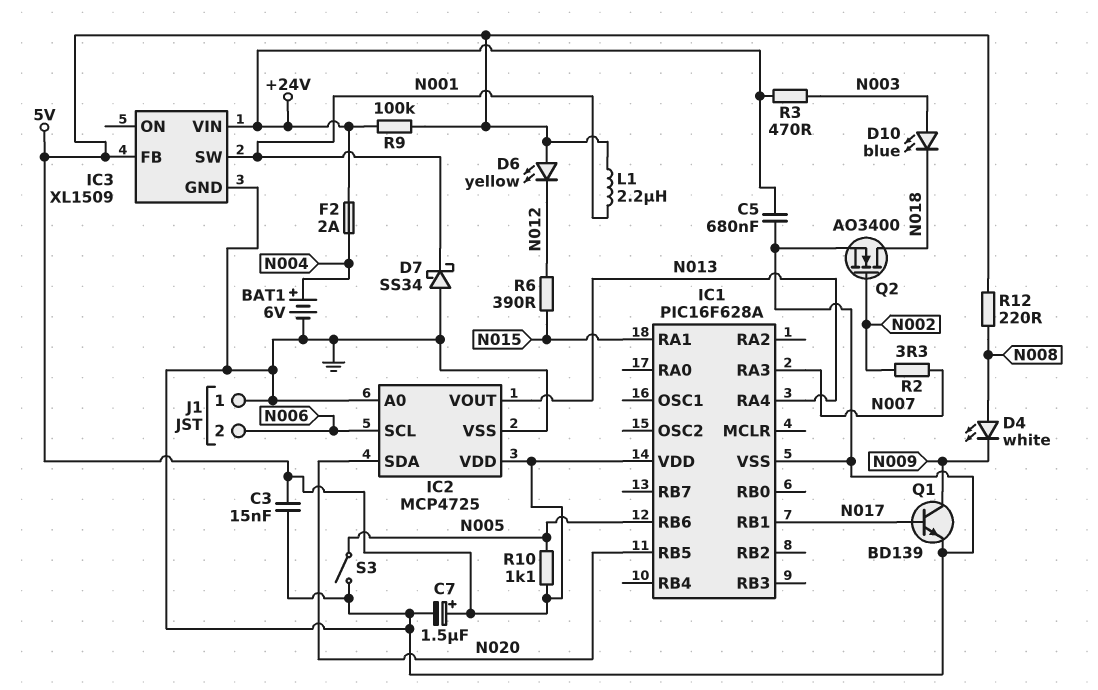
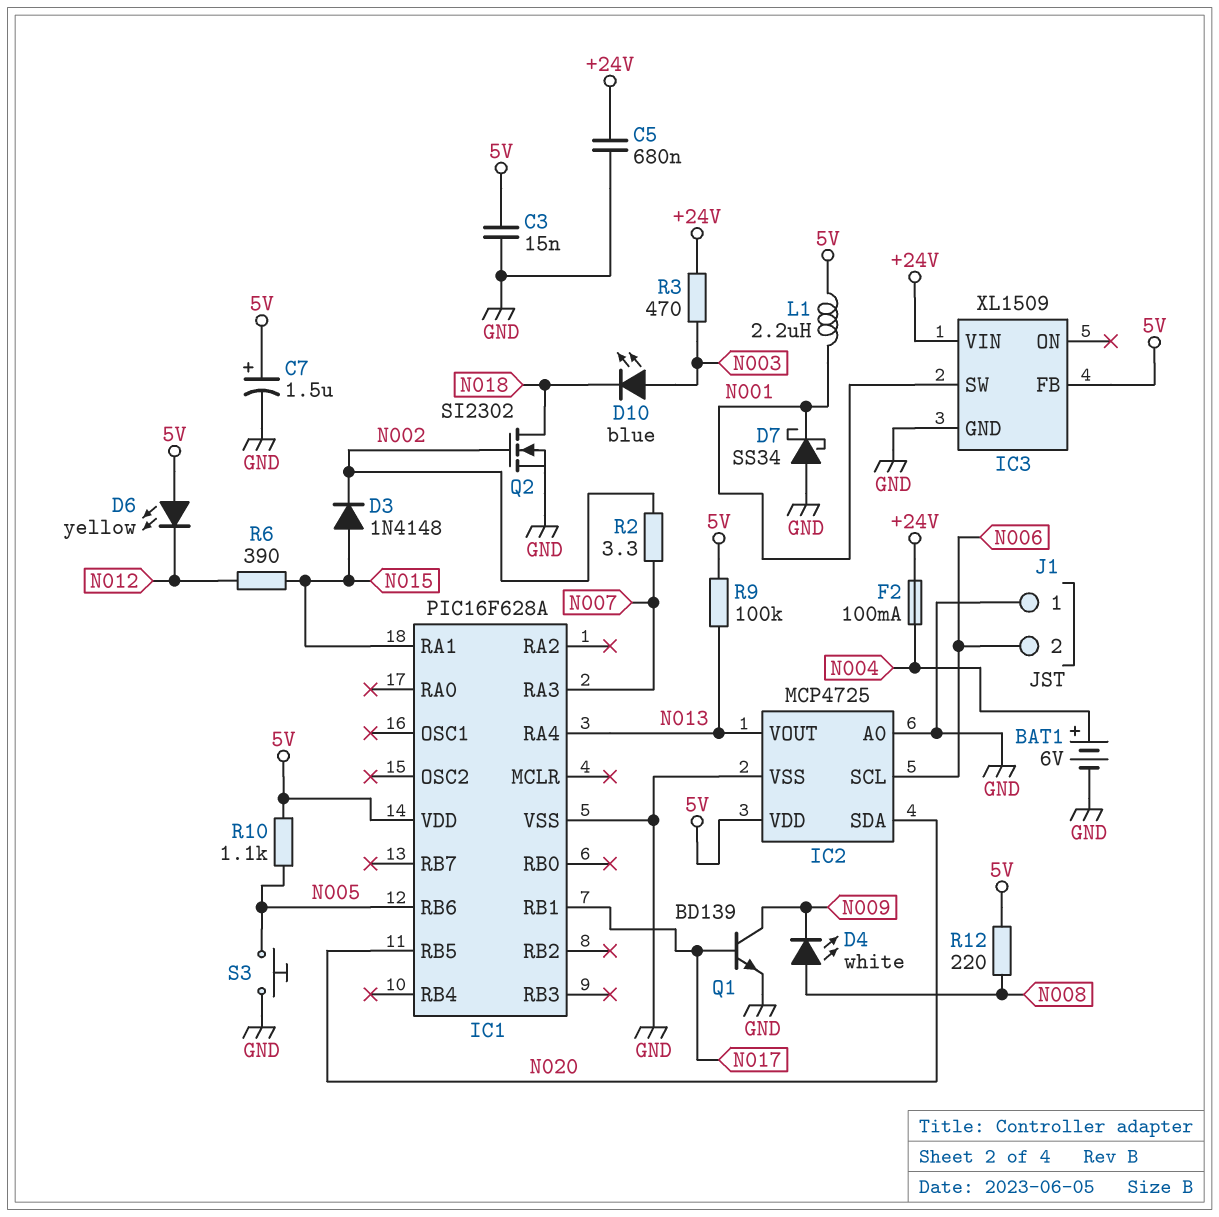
D3: none -> diode 1N4148 (A N015, K N002)
F2: 2A (+24V, N004) -> 100mA (+24V, N004)
Q2: NMOS AO3400 (G N002, D N018, S GND) -> NMOS SI2302 (G N002, D N018, S GND)
R9: 100k (+24V, 5V) -> 100k (5V, N013)
S3: switch (GND, N005) -> button (GND, N005)

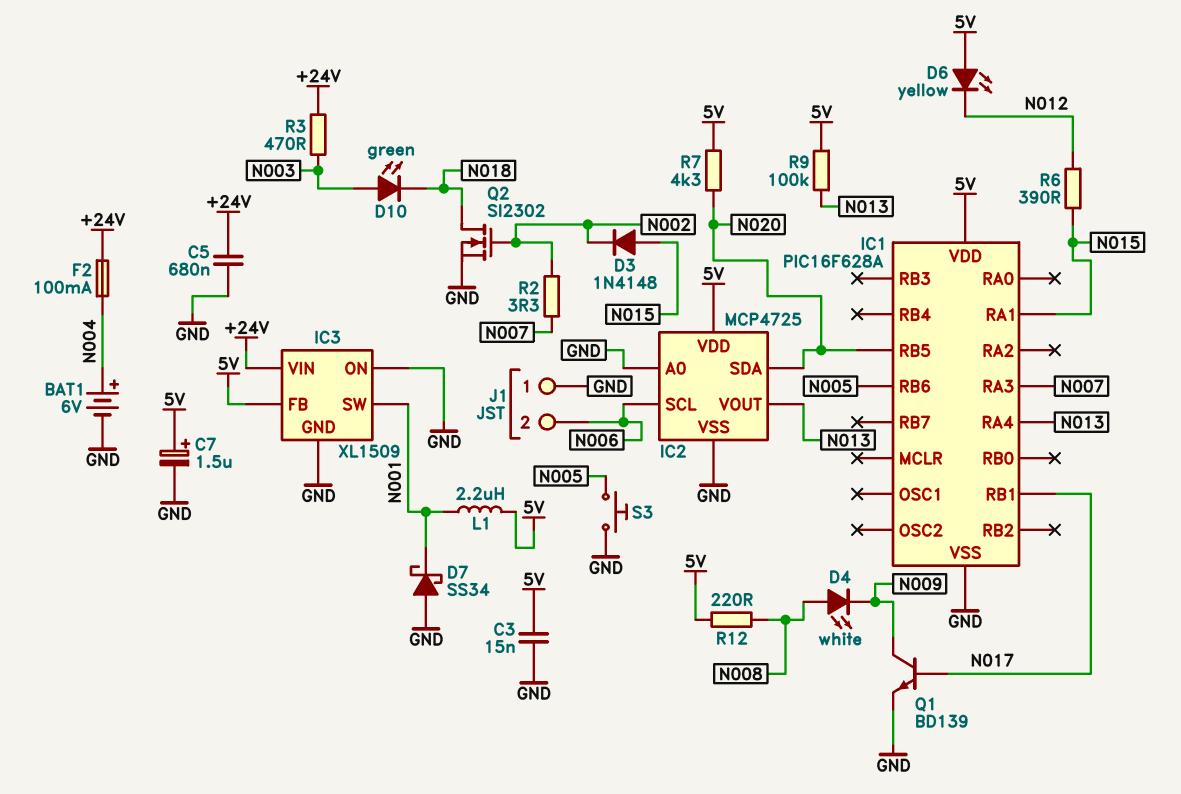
D10: LED blue (A N003, K N018) -> LED green (A N003, K N018)
IC3 pin ON: none -> GND
R7: none -> 4.3k (5V, N020)
R10: 1.1k (5V, N005) -> none

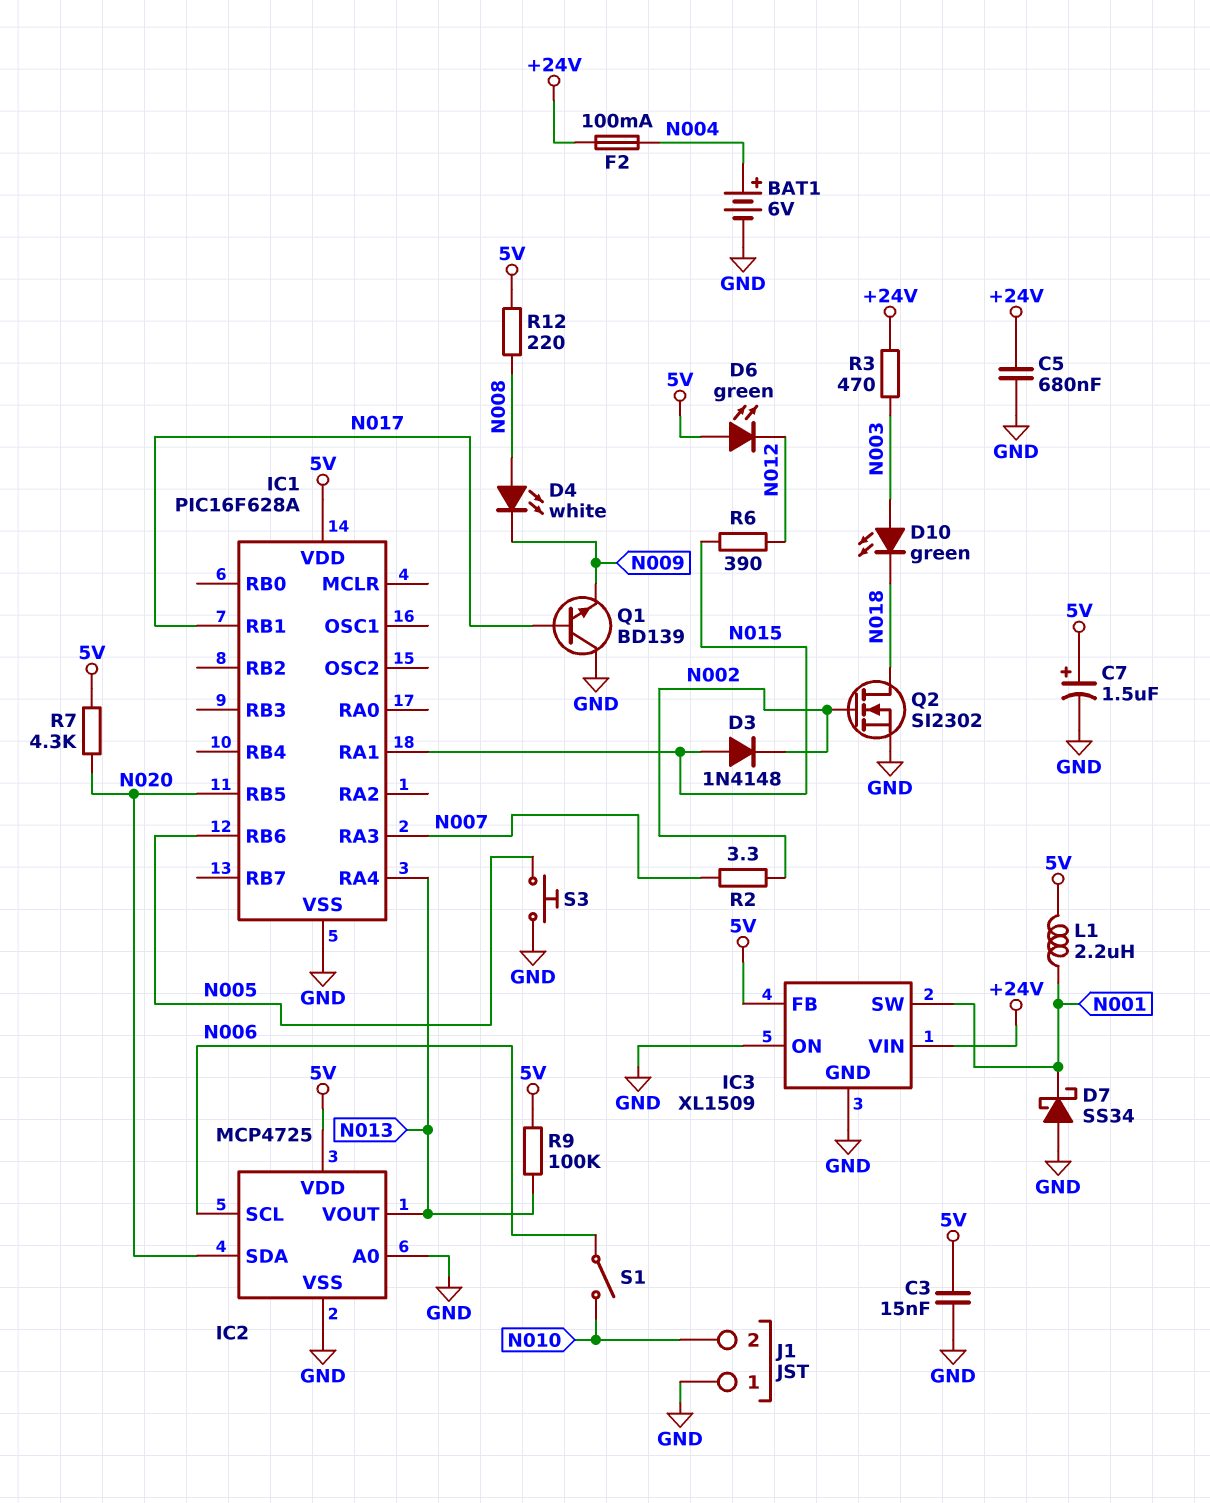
D6: LED yellow (A 5V, K N012) -> LED green (A 5V, K N012)
J1 pin 2: N006 -> N010
Q1: NPN BD139 (B N017, C N009, E GND) -> NPN BD139 (B N017, C GND, E N009)
S1: none -> switch (N006, N010)

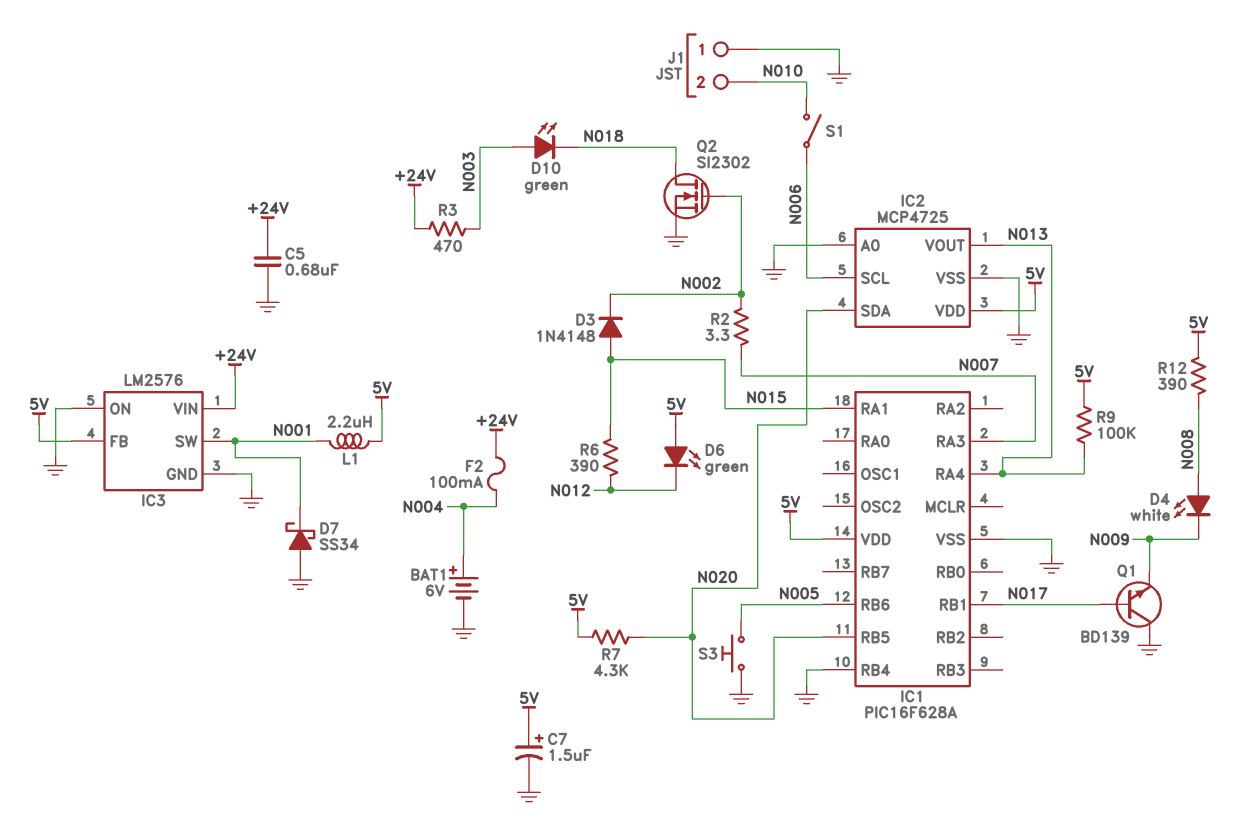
C3: 15nF (5V, GND) -> none
IC1 pin RB4: none -> GND
IC3: XL1509 -> LM2576
R12: 220 (5V, N008) -> 390 (5V, N008)

